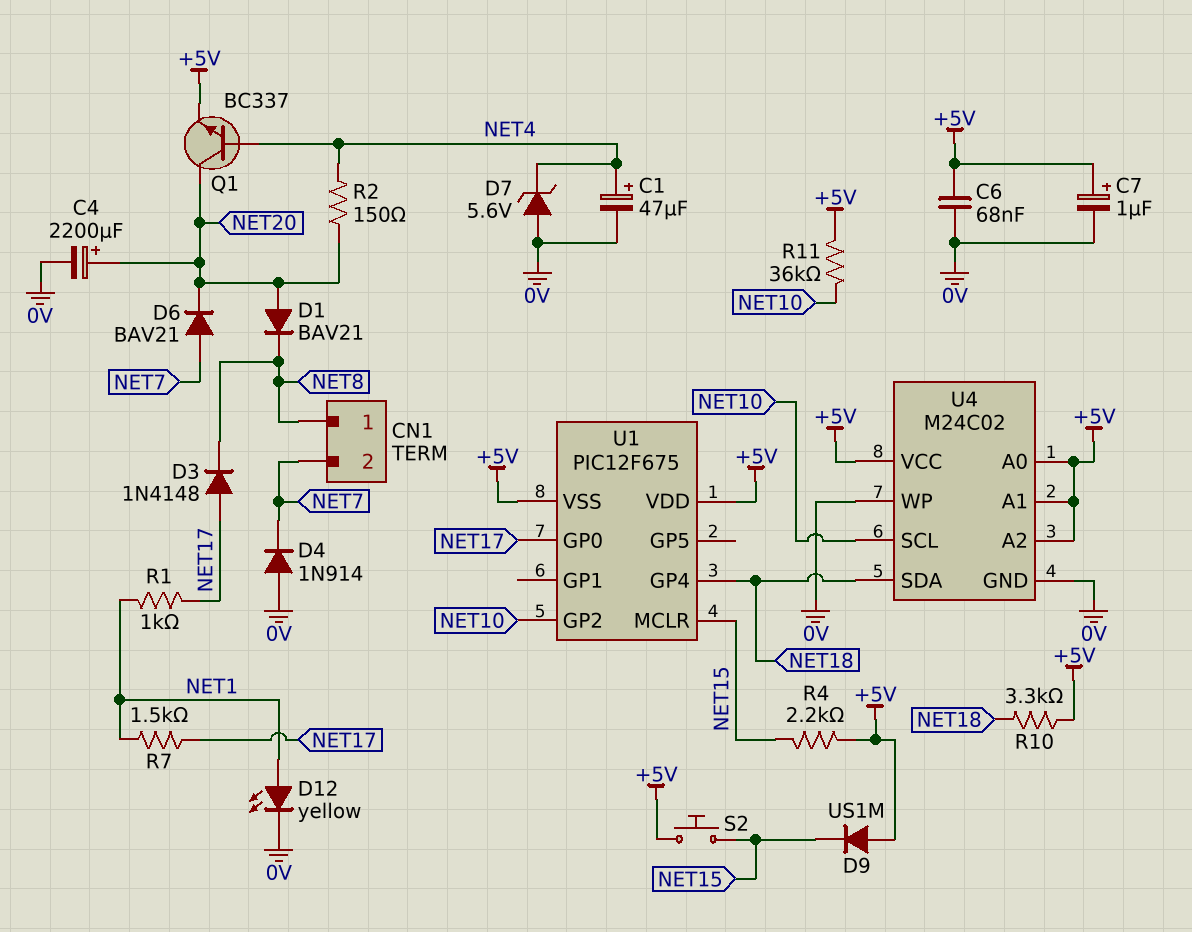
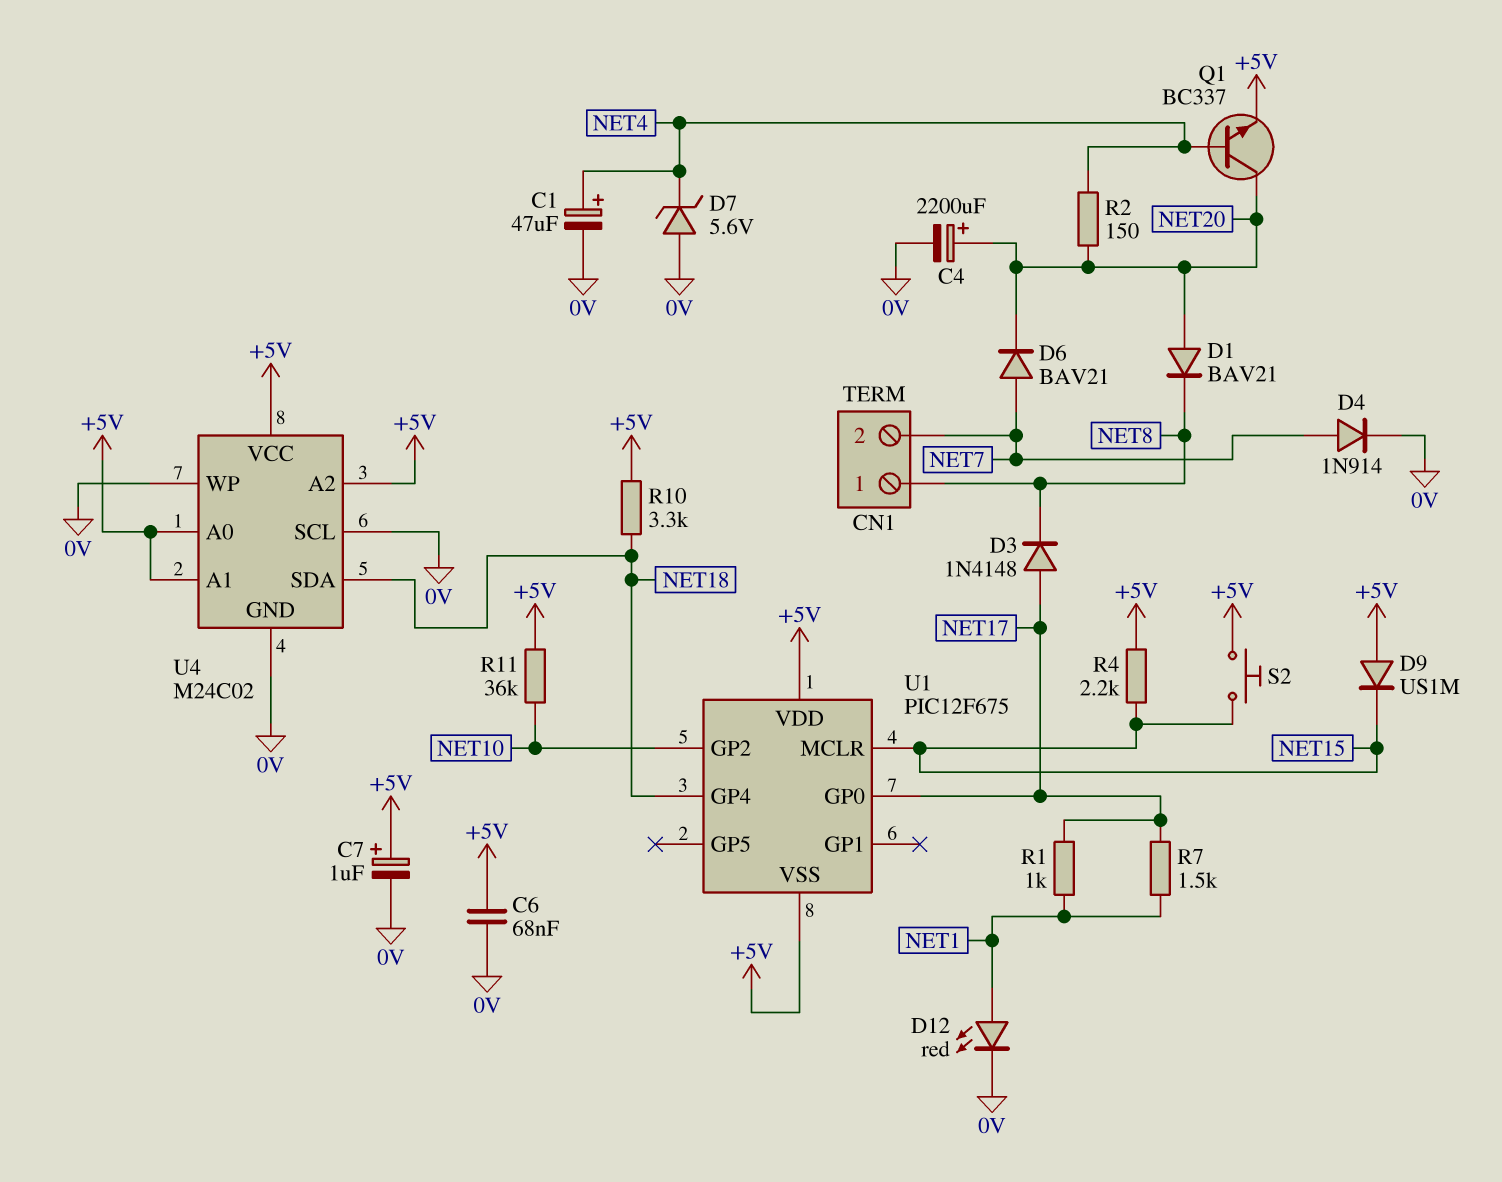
D4: diode 1N914 (A 0V, K NET7) -> diode 1N914 (A NET7, K 0V)
D12: LED yellow (A NET1, K 0V) -> LED red (A NET1, K 0V)
U4 pin SCL: NET10 -> 0V

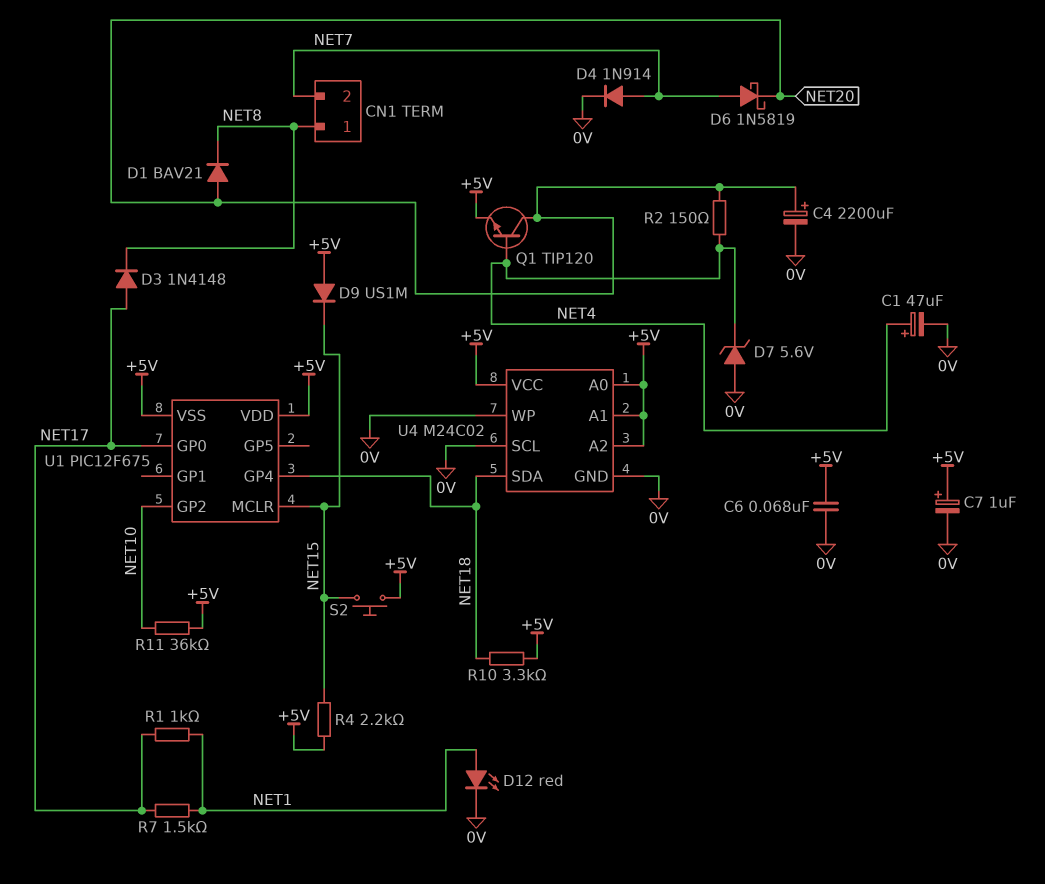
D6: diode BAV21 (A NET7, K NET20) -> schottky 1N5819 (A NET7, K NET20)
Q1: NPN BC337 (B NET4, C NET20, E +5V) -> NPN TIP120 (B NET4, C NET20, E +5V)

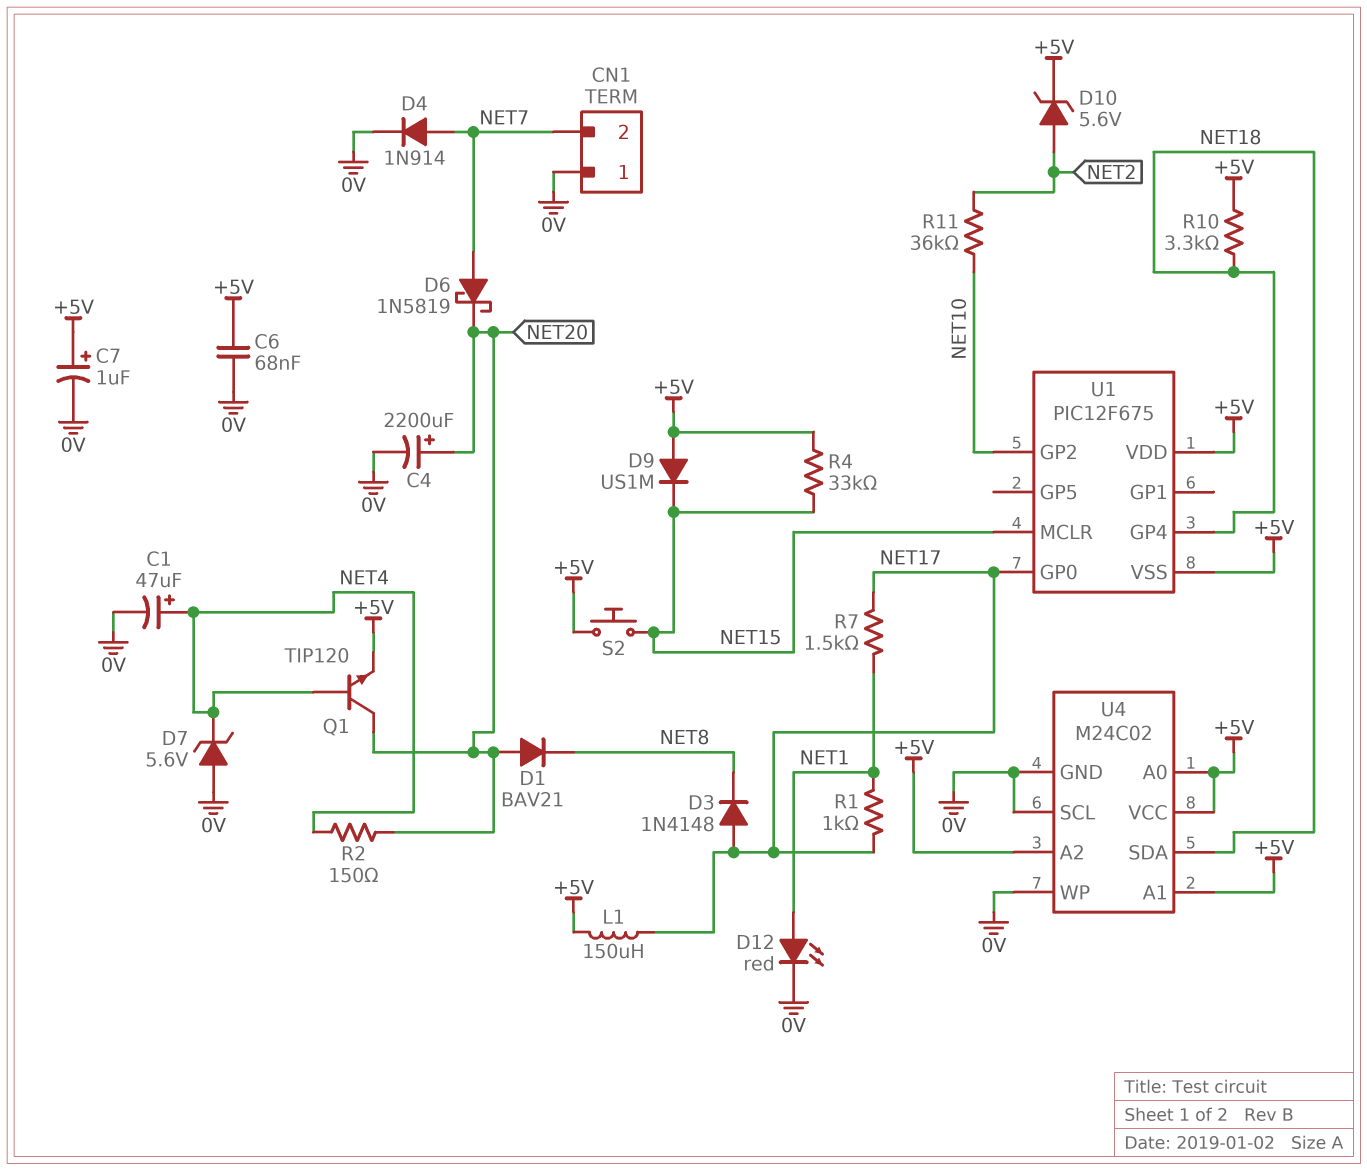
CN1 pin 1: NET8 -> 0V
D10: none -> zener 5.6V (A NET2, K +5V)
L1: none -> 150uH (+5V, NET17)
R4: 2.2k (+5V, NET15) -> 33k (+5V, NET15)
R11: 36k (+5V, NET10) -> 36k (NET2, NET10)

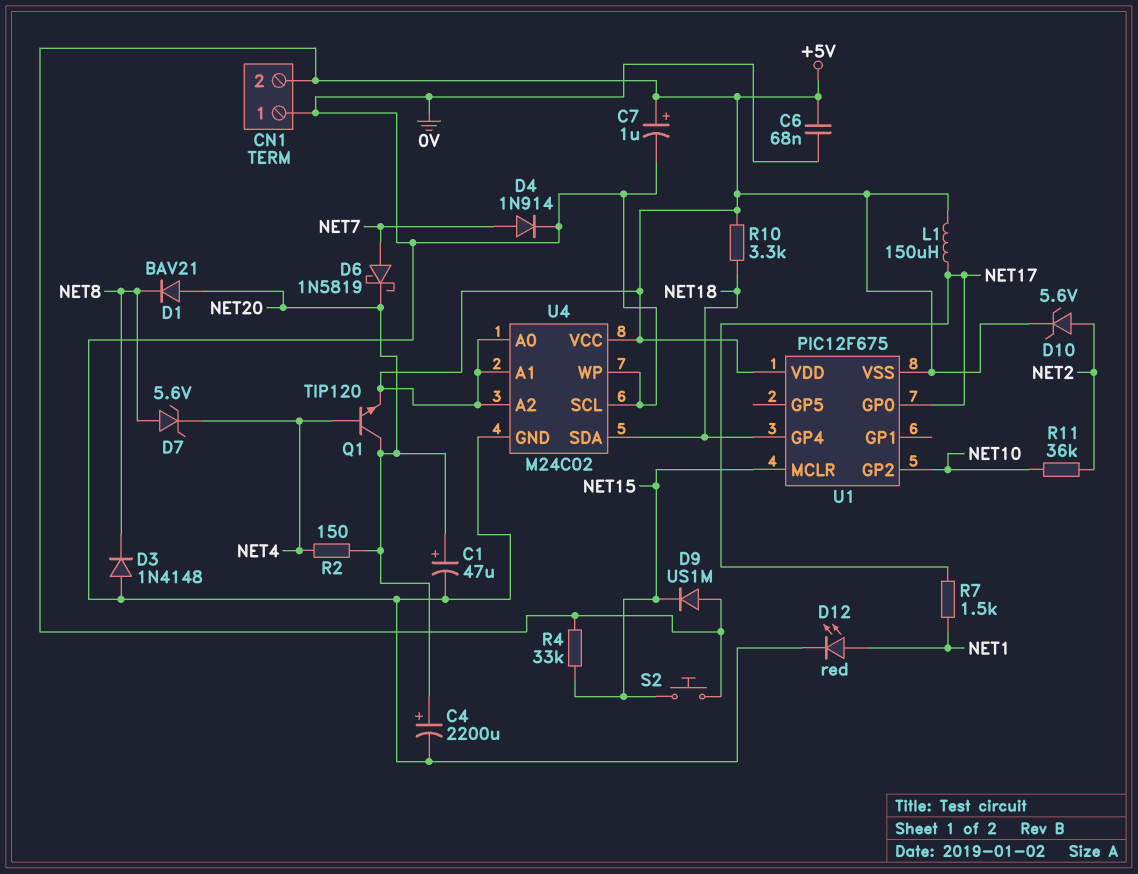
C1: 47uF (plus NET4, minus 0V) -> 47uF (plus NET20, minus 0V)
CN1 pin 2: NET7 -> +5V
D3: diode 1N4148 (A NET17, K NET8) -> diode 1N4148 (A 0V, K NET8)
D7: zener 5.6V (A 0V, K NET4) -> zener 5.6V (A NET8, K NET4)
R1: 1k (NET1, NET17) -> none

